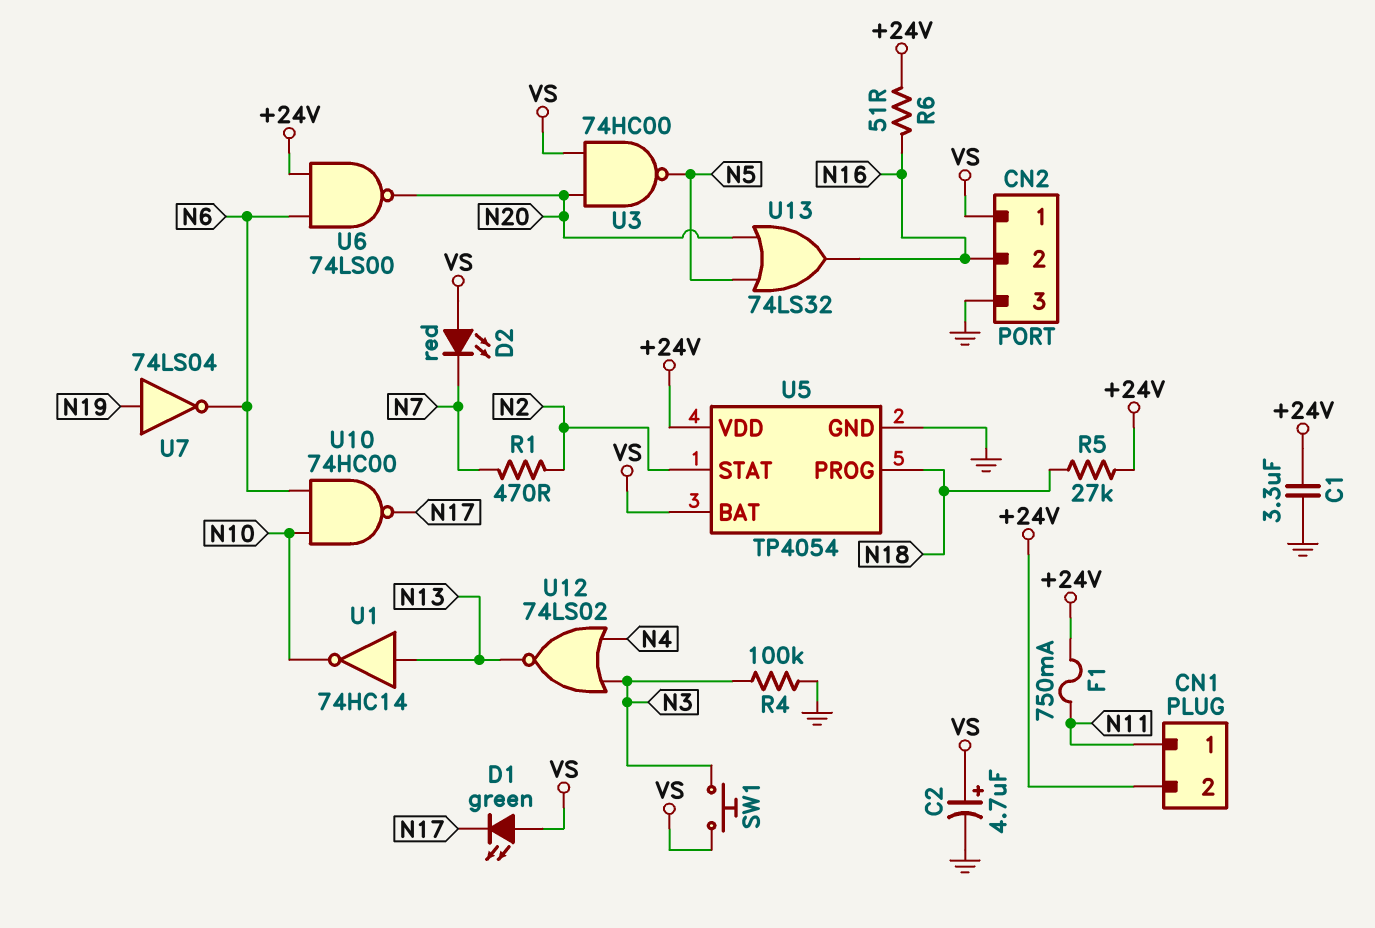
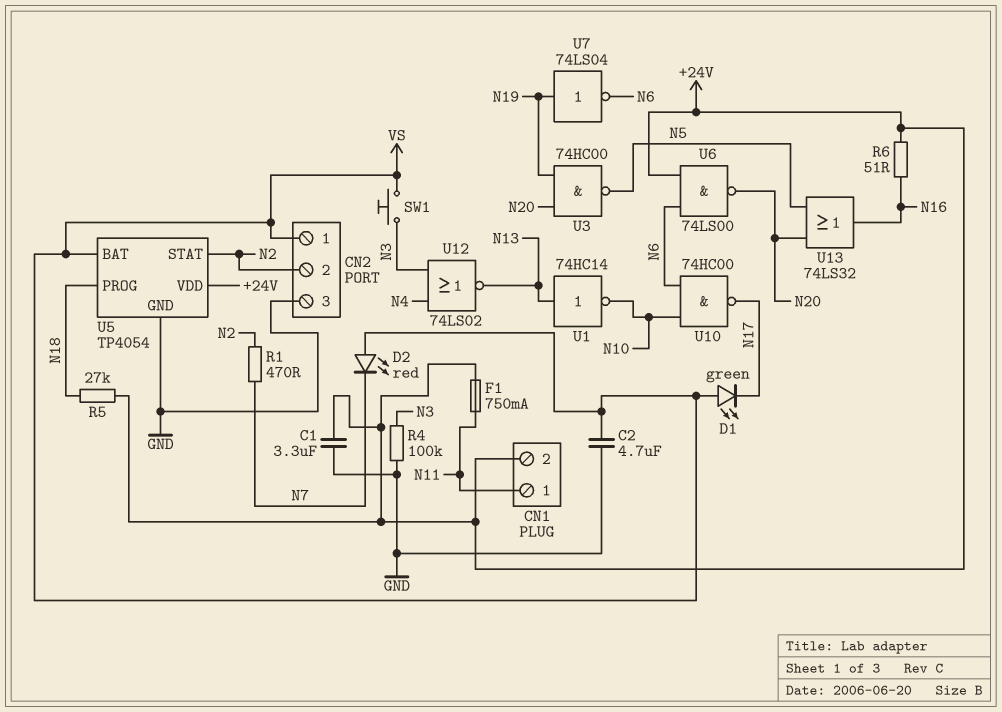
C2: 4.7uF (plus VS, minus GND) -> 4.7uF (GND, VS)
CN2 pin 2: N16 -> N2
U3: NAND 74HC00 (in N20, in VS, out N5) -> NAND 74HC00 (in N19, in N20, out N5)

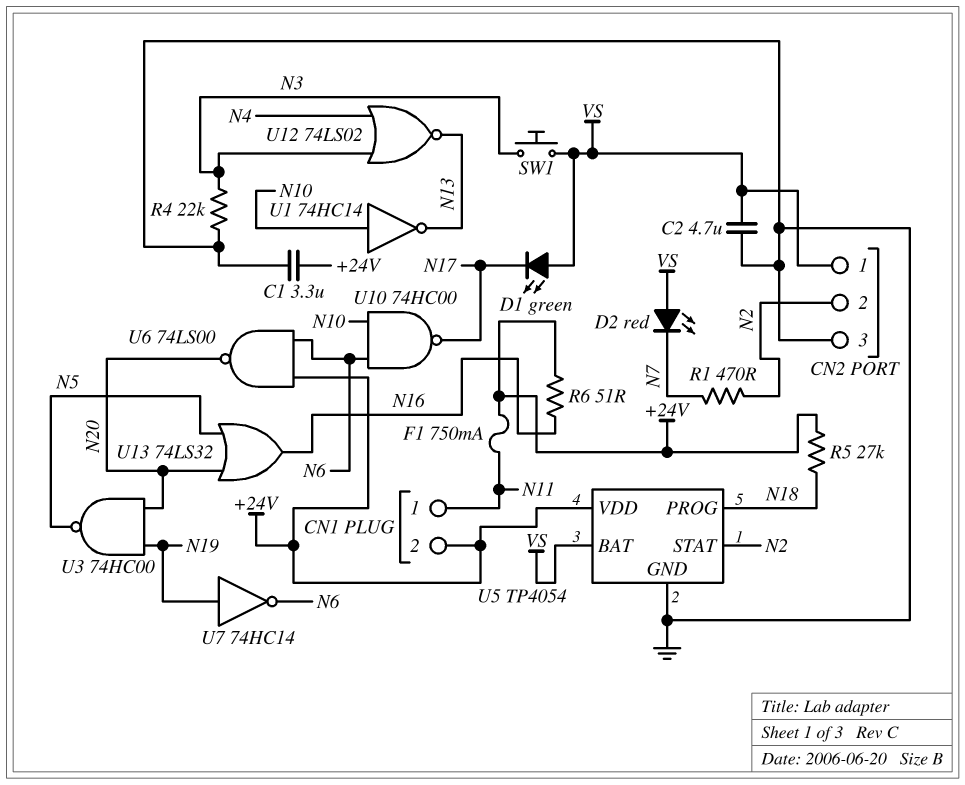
R4: 100k (GND, N3) -> 22k (GND, N3)
U1: NOT 74HC14 (in N13, out N10) -> NOT 74HC14 (in N10, out N13)
U7: NOT 74LS04 (in N19, out N6) -> NOT 74HC14 (in N19, out N6)

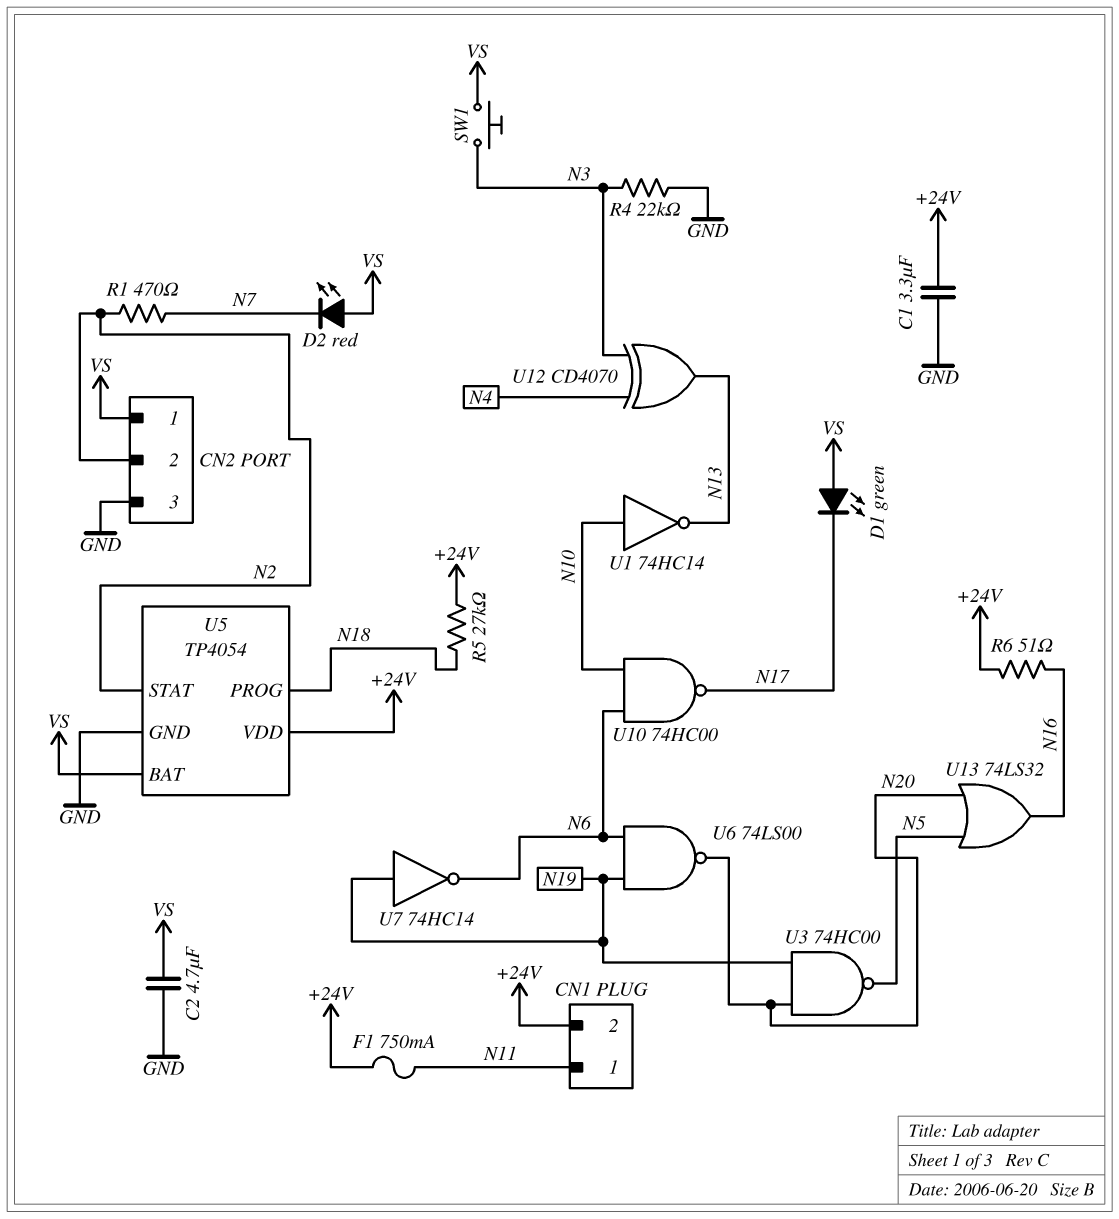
U6: NAND 74LS00 (in +24V, in N6, out N20) -> NAND 74LS00 (in N6, in N19, out N20)
U12: NOR 74LS02 (in N3, in N4, out N13) -> XOR CD4070 (in N3, in N4, out N13)

